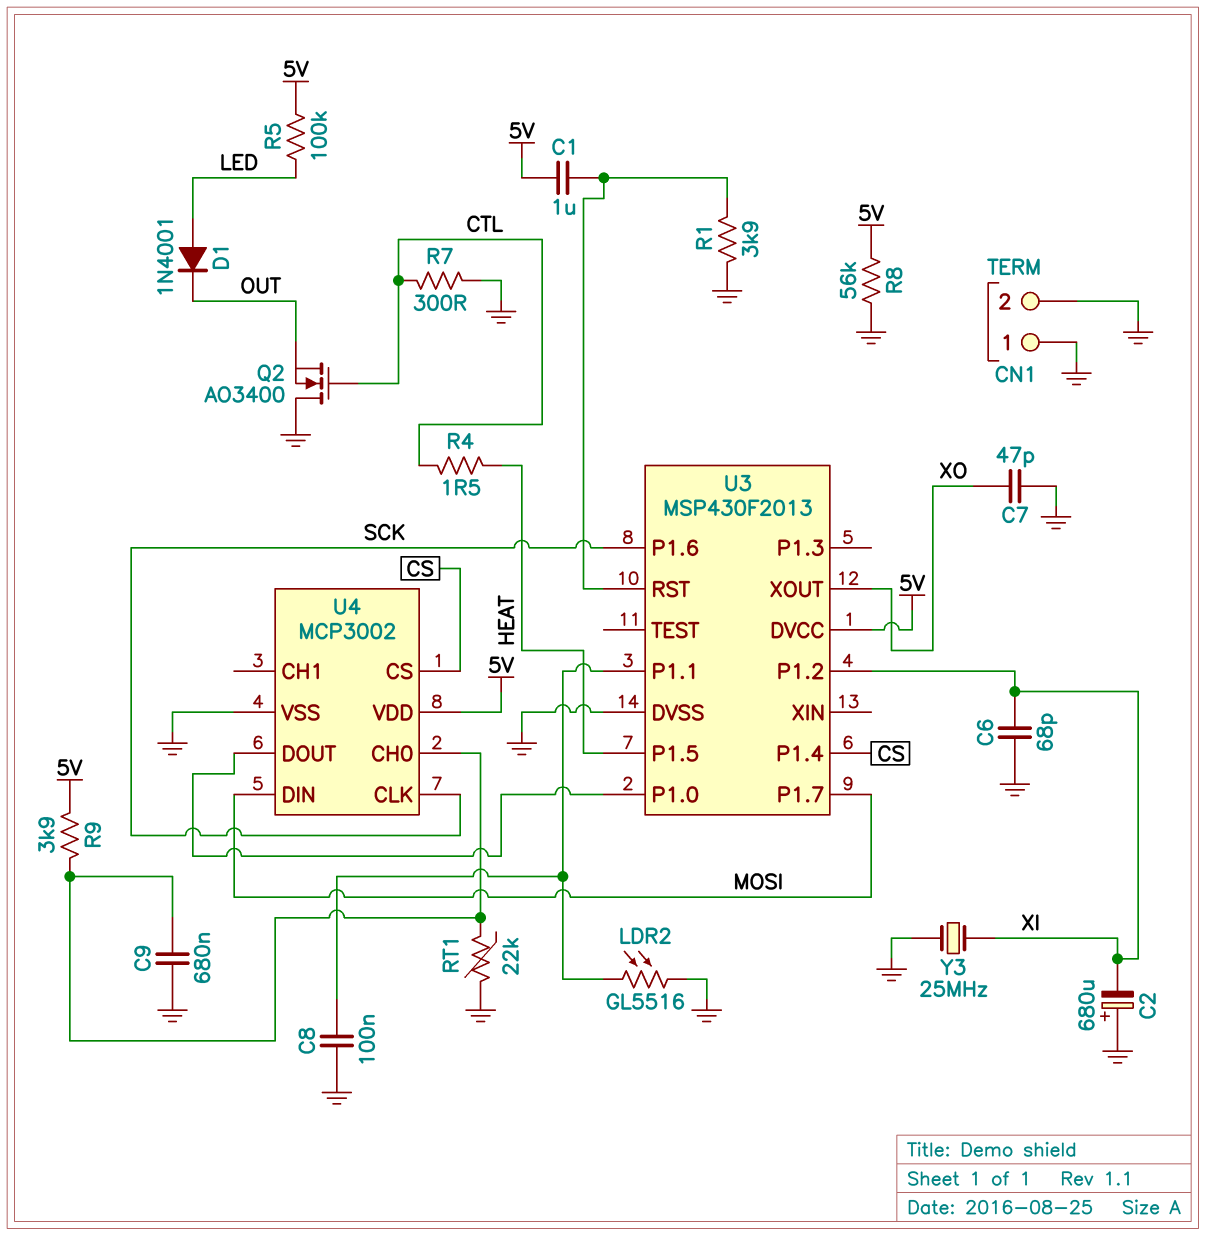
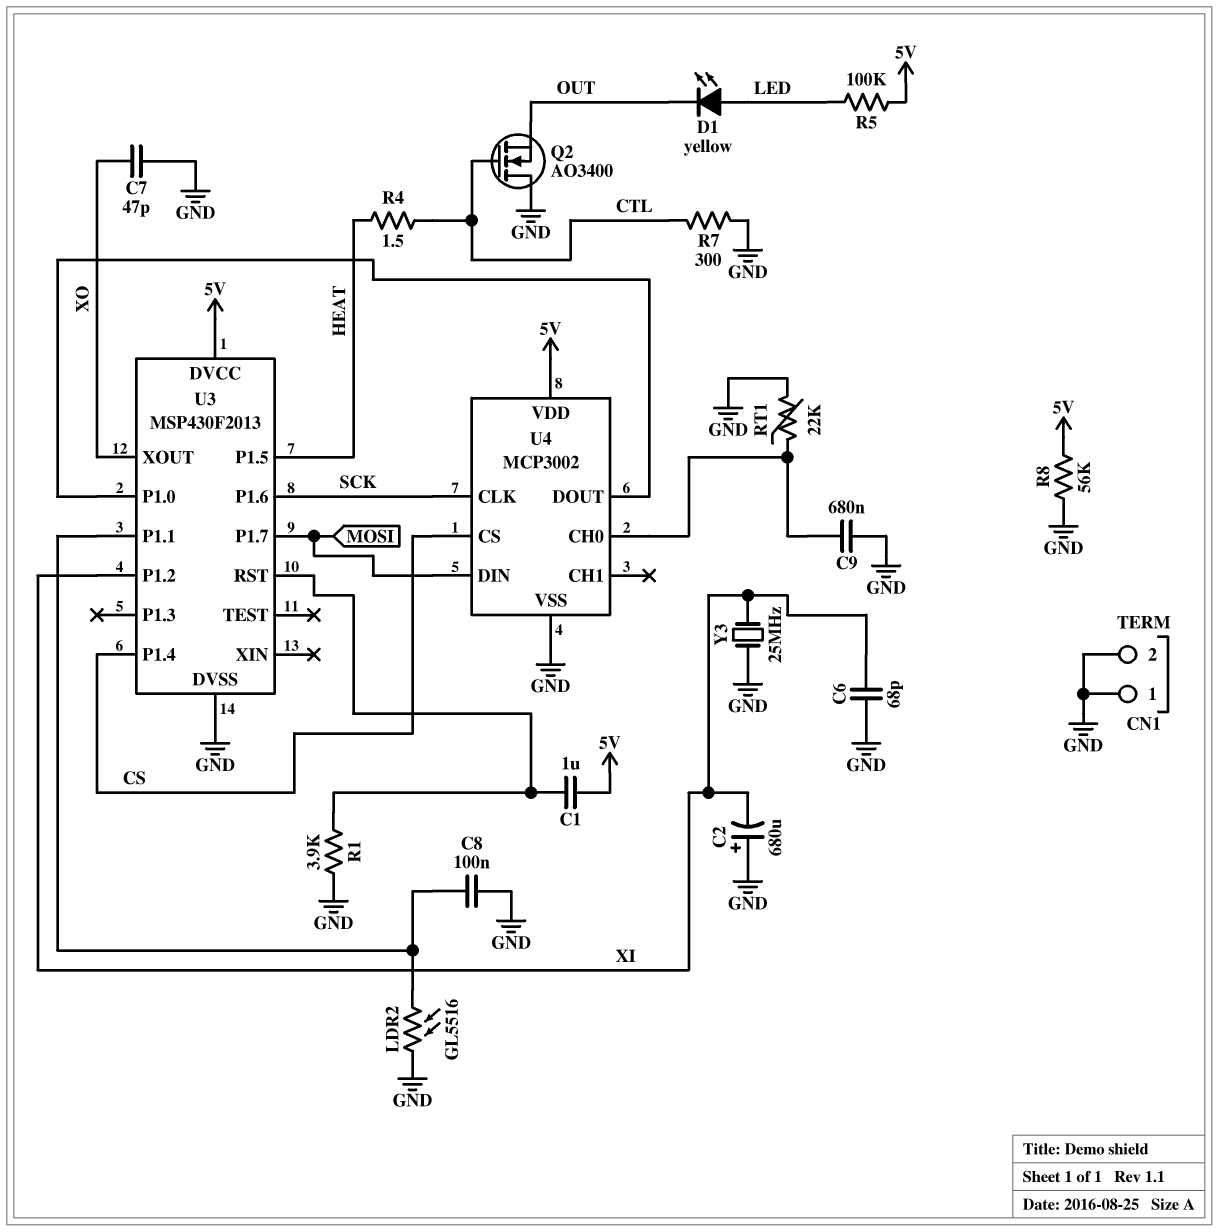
D1: diode 1N4001 (A LED, K OUT) -> LED yellow (A LED, K OUT)
R9: 3.9k (5V, U4/CH0) -> none

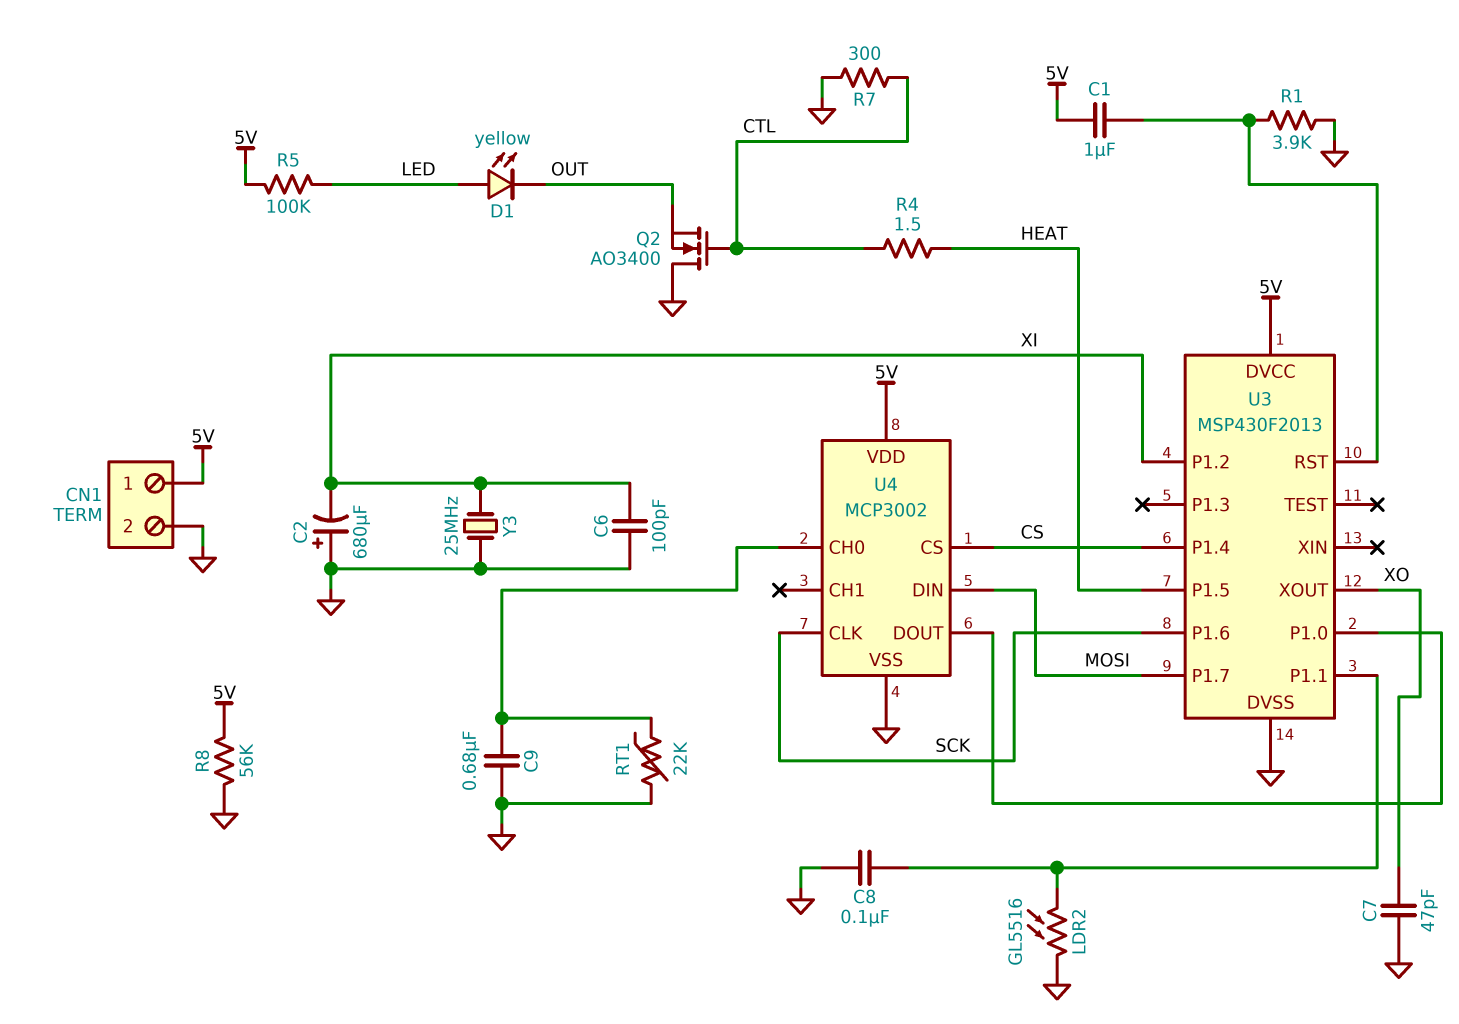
C6: 68pF (GND, XI) -> 100pF (GND, XI)
CN1 pin 1: GND -> 5V

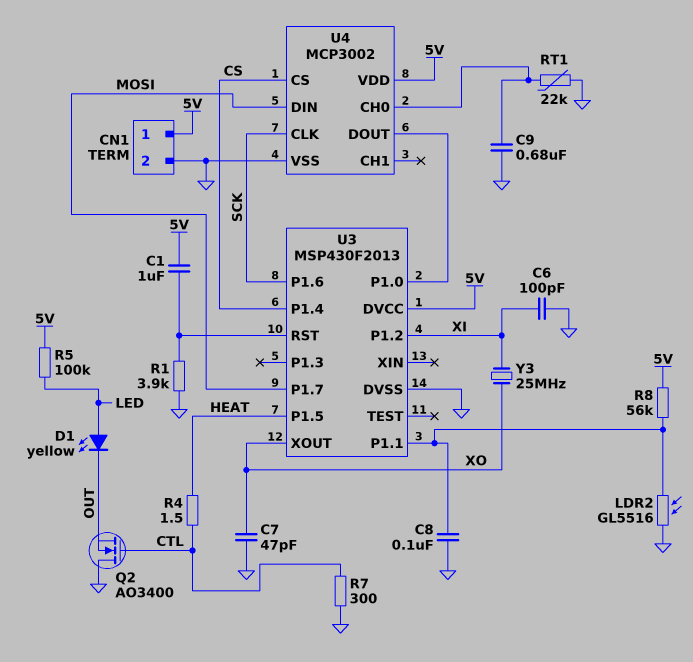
C2: 680uF (plus GND, minus XI) -> none
R8: 56k (5V, GND) -> 56k (5V, U3/P1.1)
Y3: 25MHz (GND, XI) -> 25MHz (XI, XO)

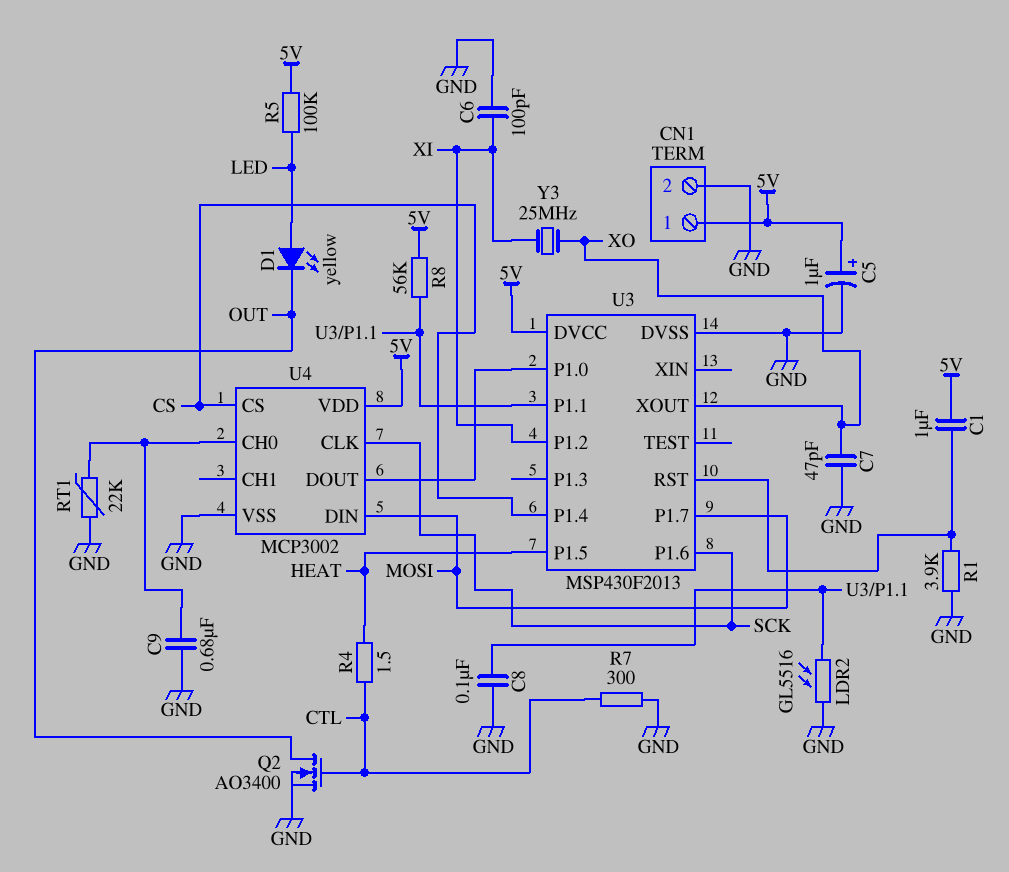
C5: none -> 1uF (plus 5V, minus GND)
Q2: NMOS AO3400 (G CTL, D GND, S OUT) -> NMOS AO3400 (G CTL, D OUT, S GND)

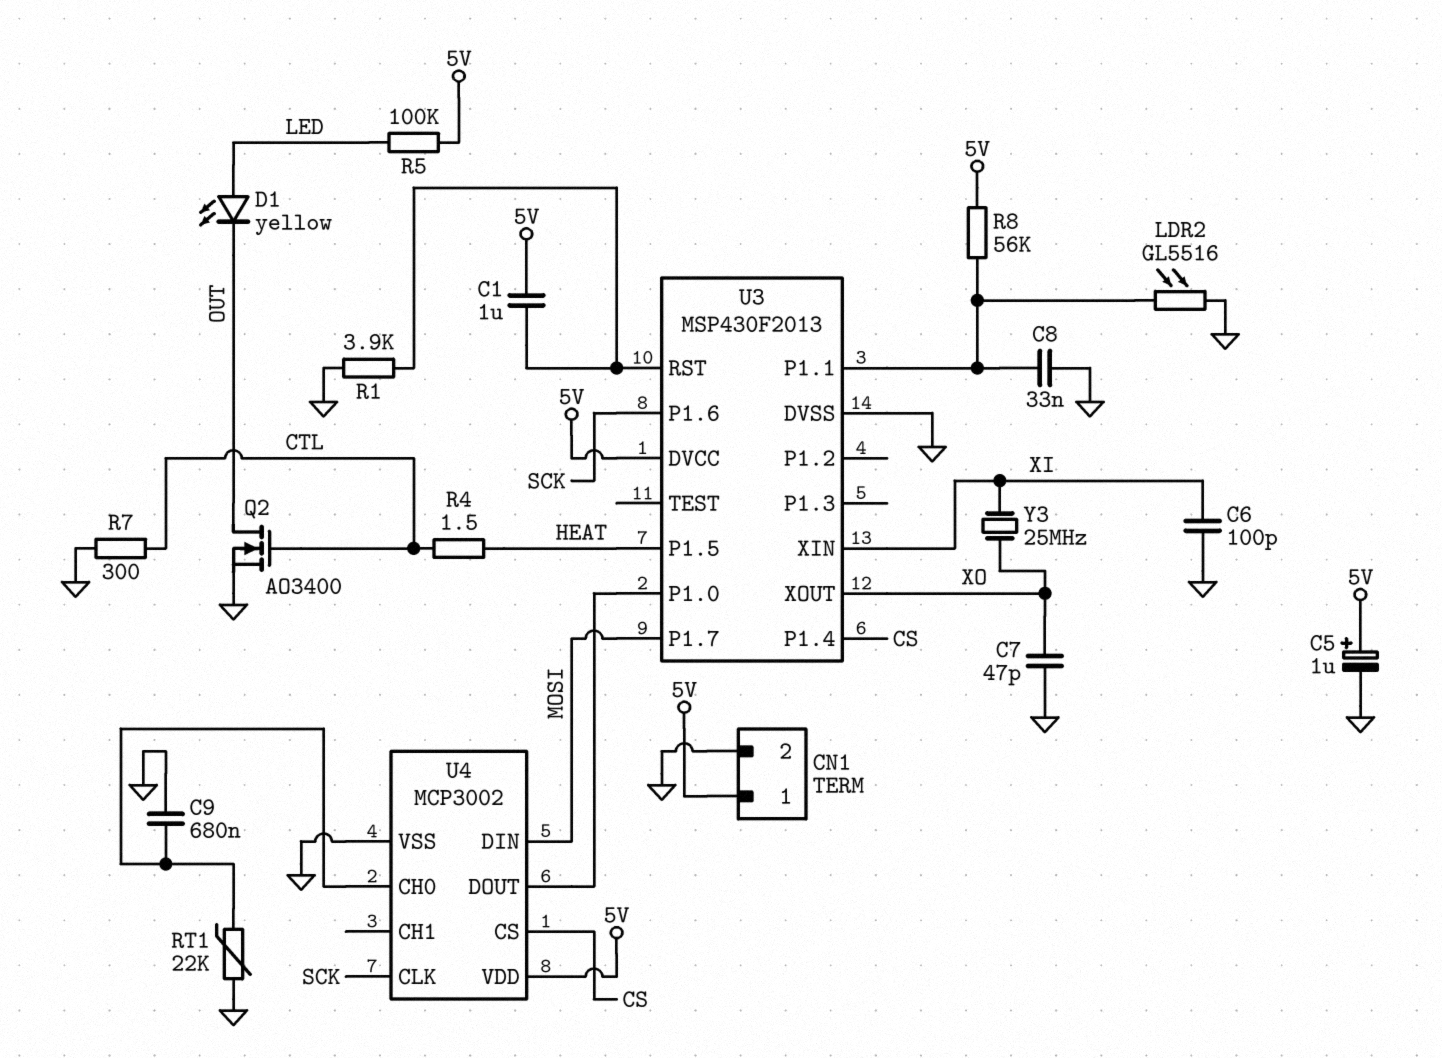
C8: 100nF (GND, U3/P1.1) -> 33nF (GND, U3/P1.1)
U3 pin P1.2: XI -> none
U3 pin XIN: none -> XI

